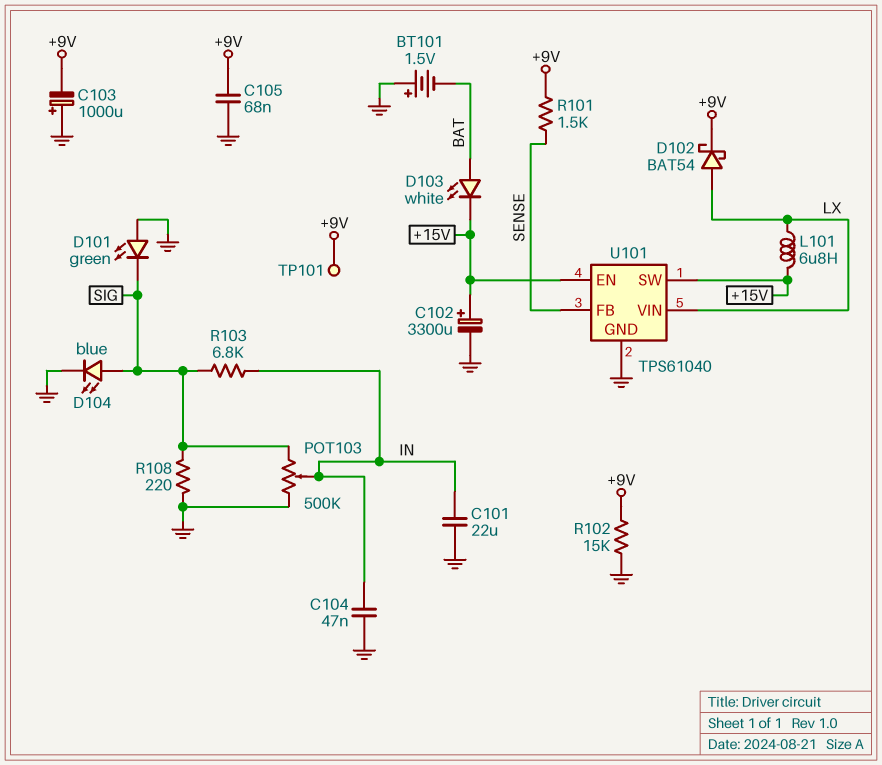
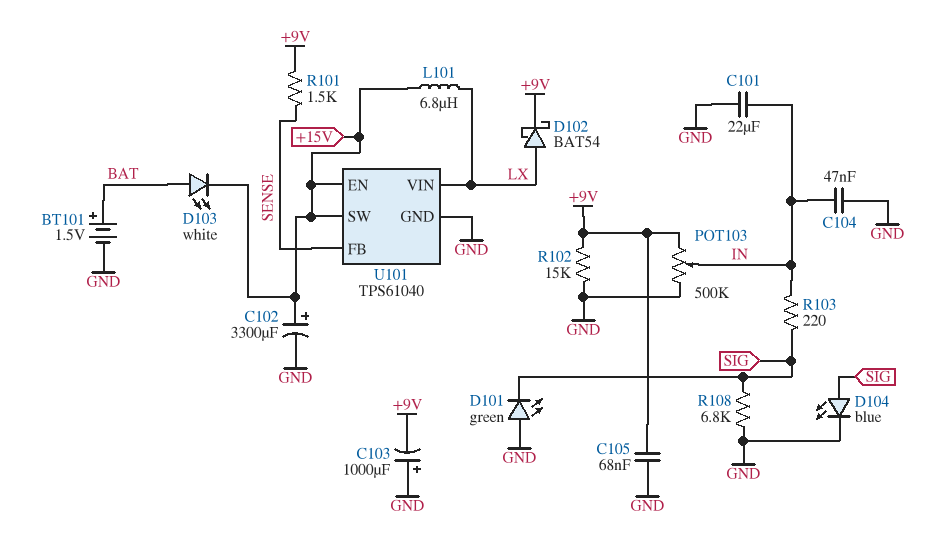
BT101: 1.5V (plus GND, minus BAT) -> 1.5V (plus BAT, minus GND)
POT103: 500k (GND, SIG, wiper IN) -> 500k (+9V, GND, wiper IN)
R103: 6.8k (IN, SIG) -> 220 (IN, SIG)
R108: 220 (GND, SIG) -> 6.8k (GND, SIG)
TP101: test point (+9V) -> none

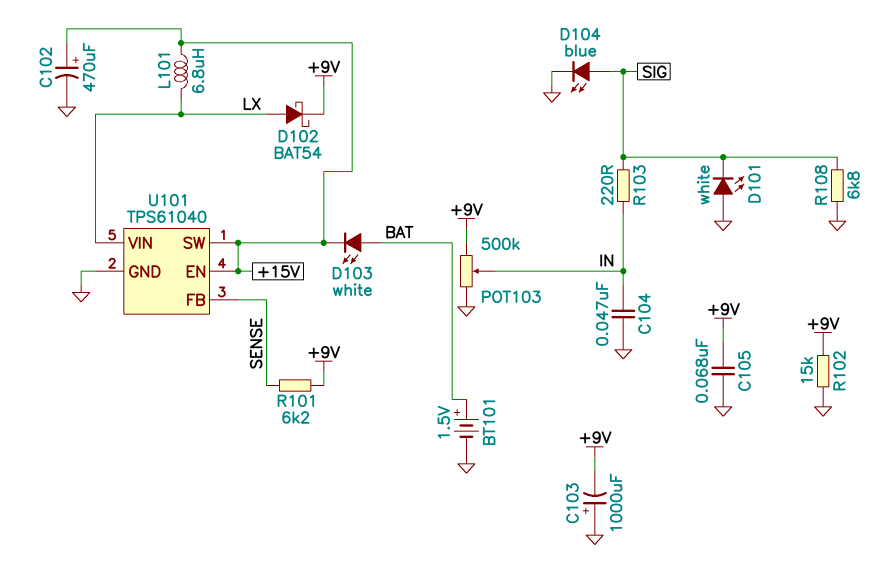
C101: 22uF (GND, IN) -> none
C102: 3300uF (plus +15V, minus GND) -> 470uF (plus +15V, minus GND)
D101: LED green (A GND, K SIG) -> LED white (A GND, K SIG)
R101: 1.5k (+9V, SENSE) -> 6.2k (+9V, SENSE)

